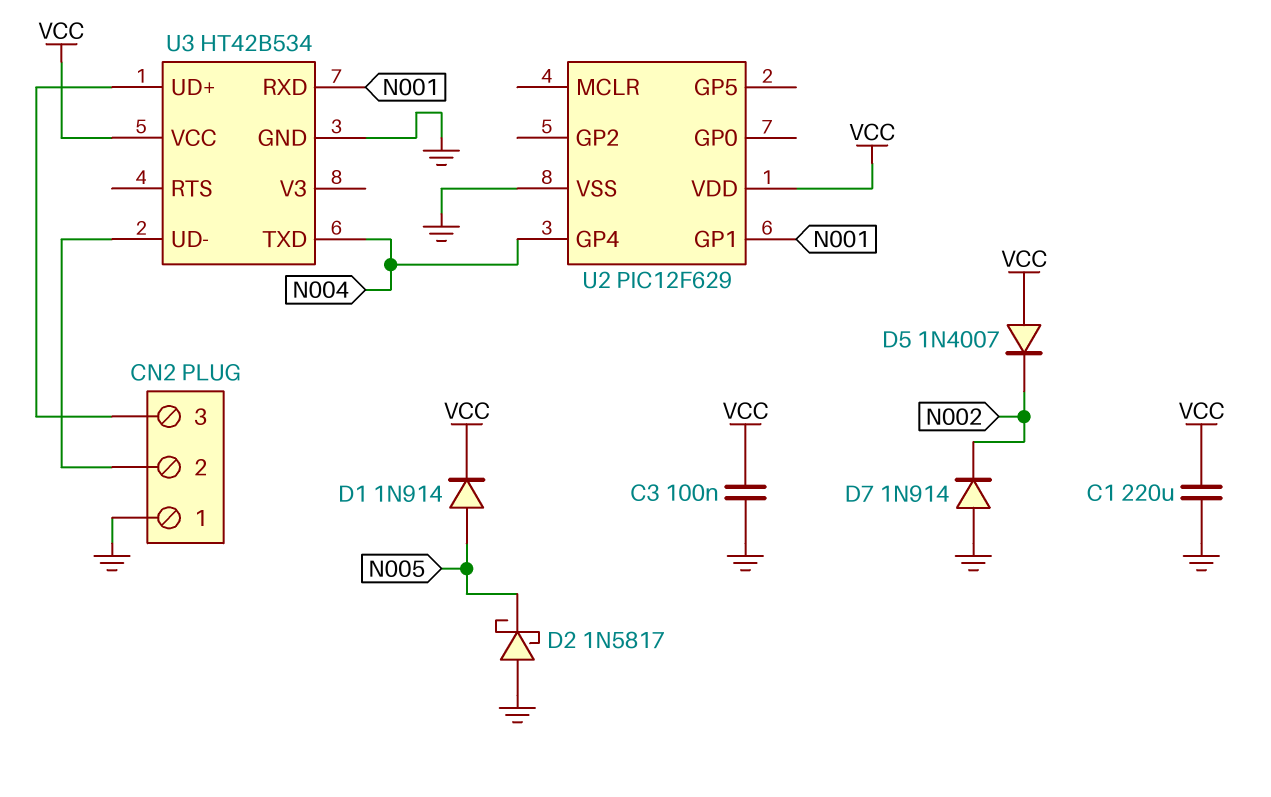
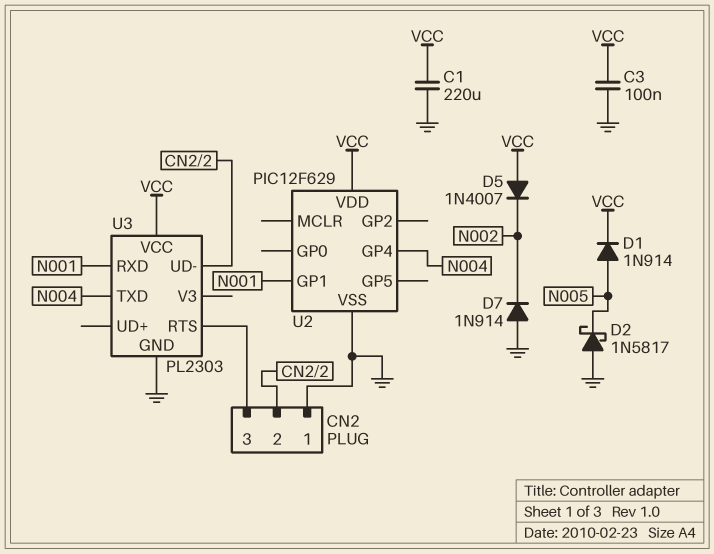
U3: HT42B534 -> PL2303
U3 pin RTS: none -> CN2/3
U3 pin UD+: CN2/3 -> none

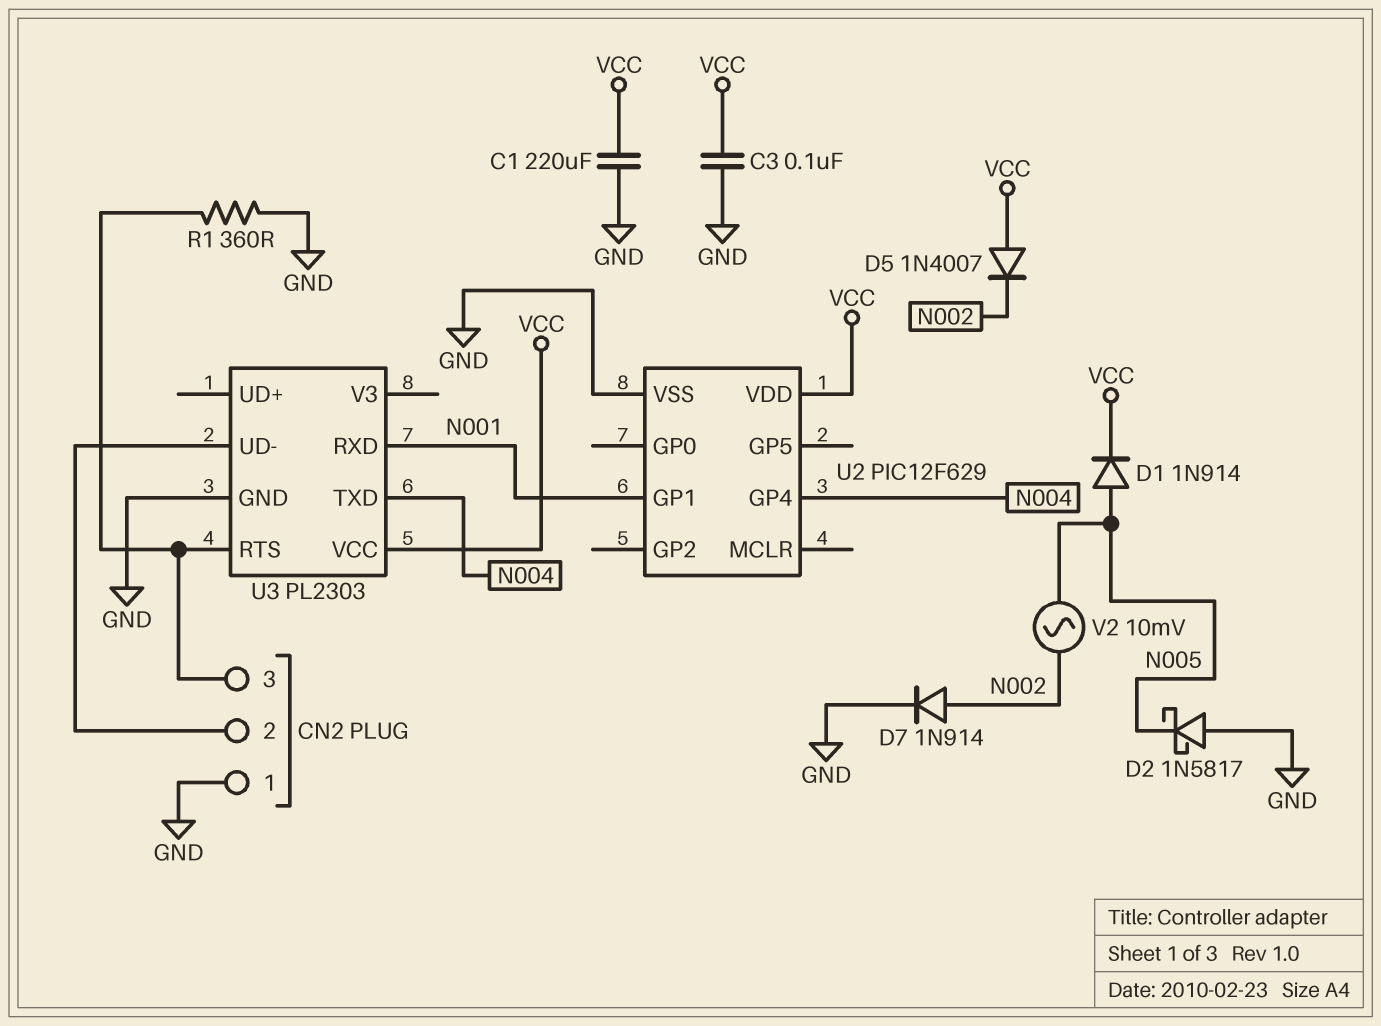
D7: diode 1N914 (A GND, K N002) -> diode 1N914 (A N002, K GND)
R1: none -> 360 (CN2/3, GND)
V2: none -> AC 10mV (N002, N005)

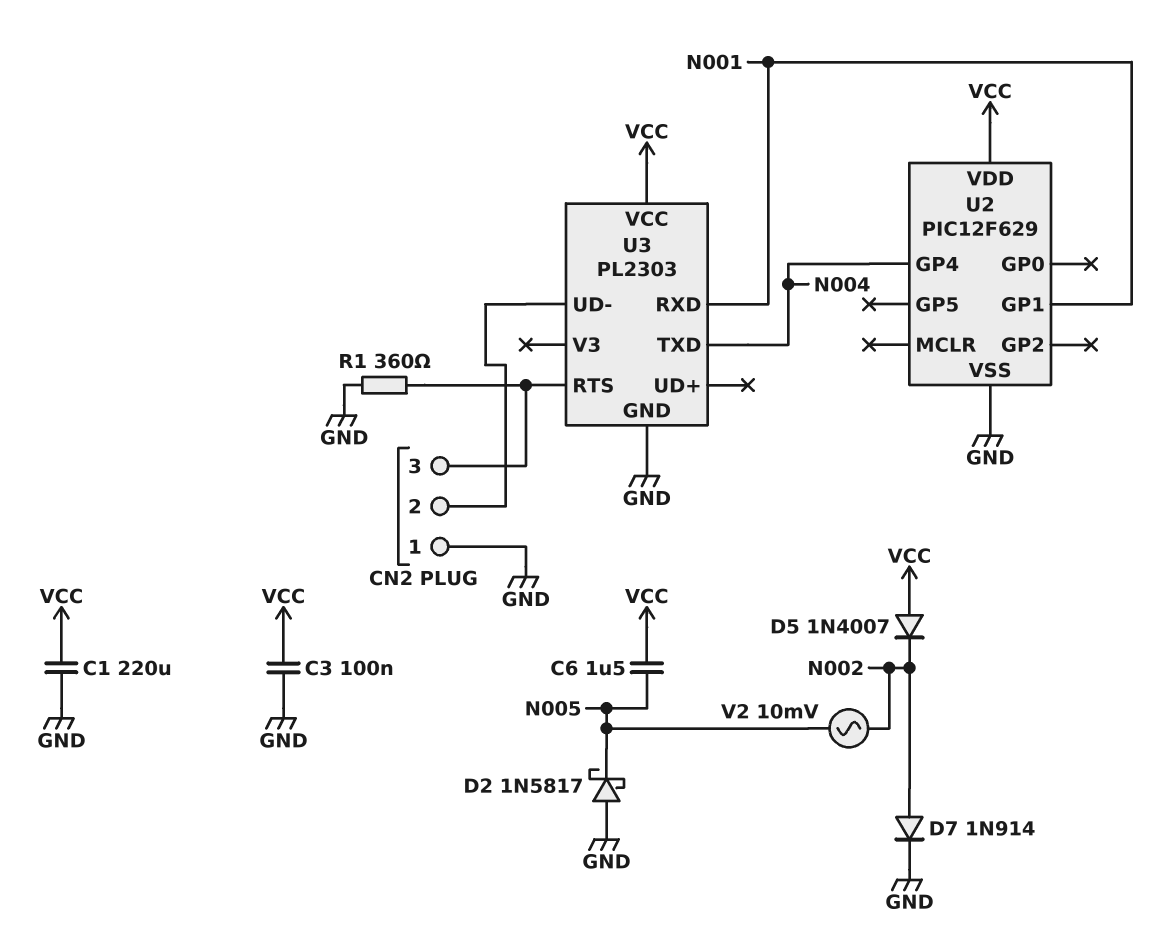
C6: none -> 1.5uF (N005, VCC)
D1: diode 1N914 (A N005, K VCC) -> none

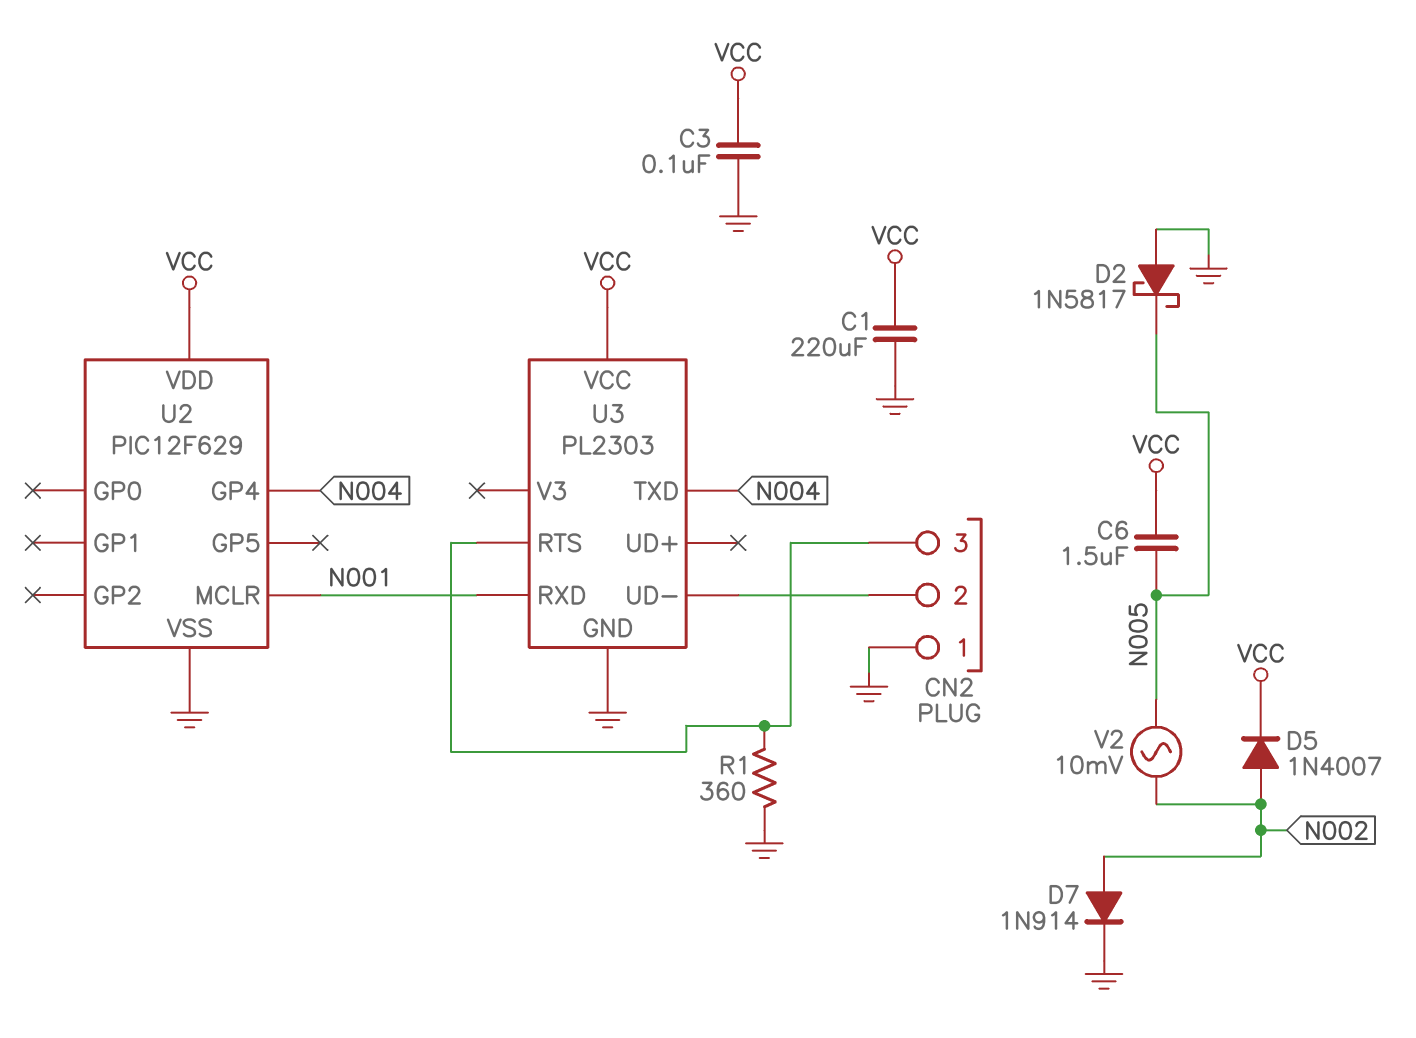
D5: diode 1N4007 (A VCC, K N002) -> diode 1N4007 (A N002, K VCC)
U2 pin GP1: N001 -> none
U2 pin MCLR: none -> N001

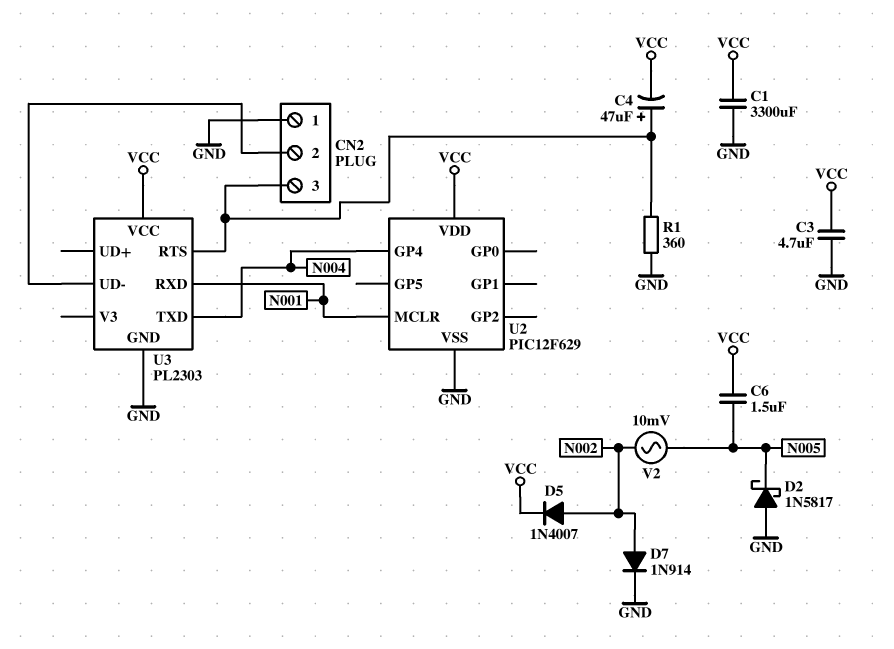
C1: 220uF (GND, VCC) -> 3300uF (GND, VCC)
C3: 100nF (GND, VCC) -> 4.7uF (GND, VCC)
C4: none -> 47uF (plus CN2/3, minus VCC)

